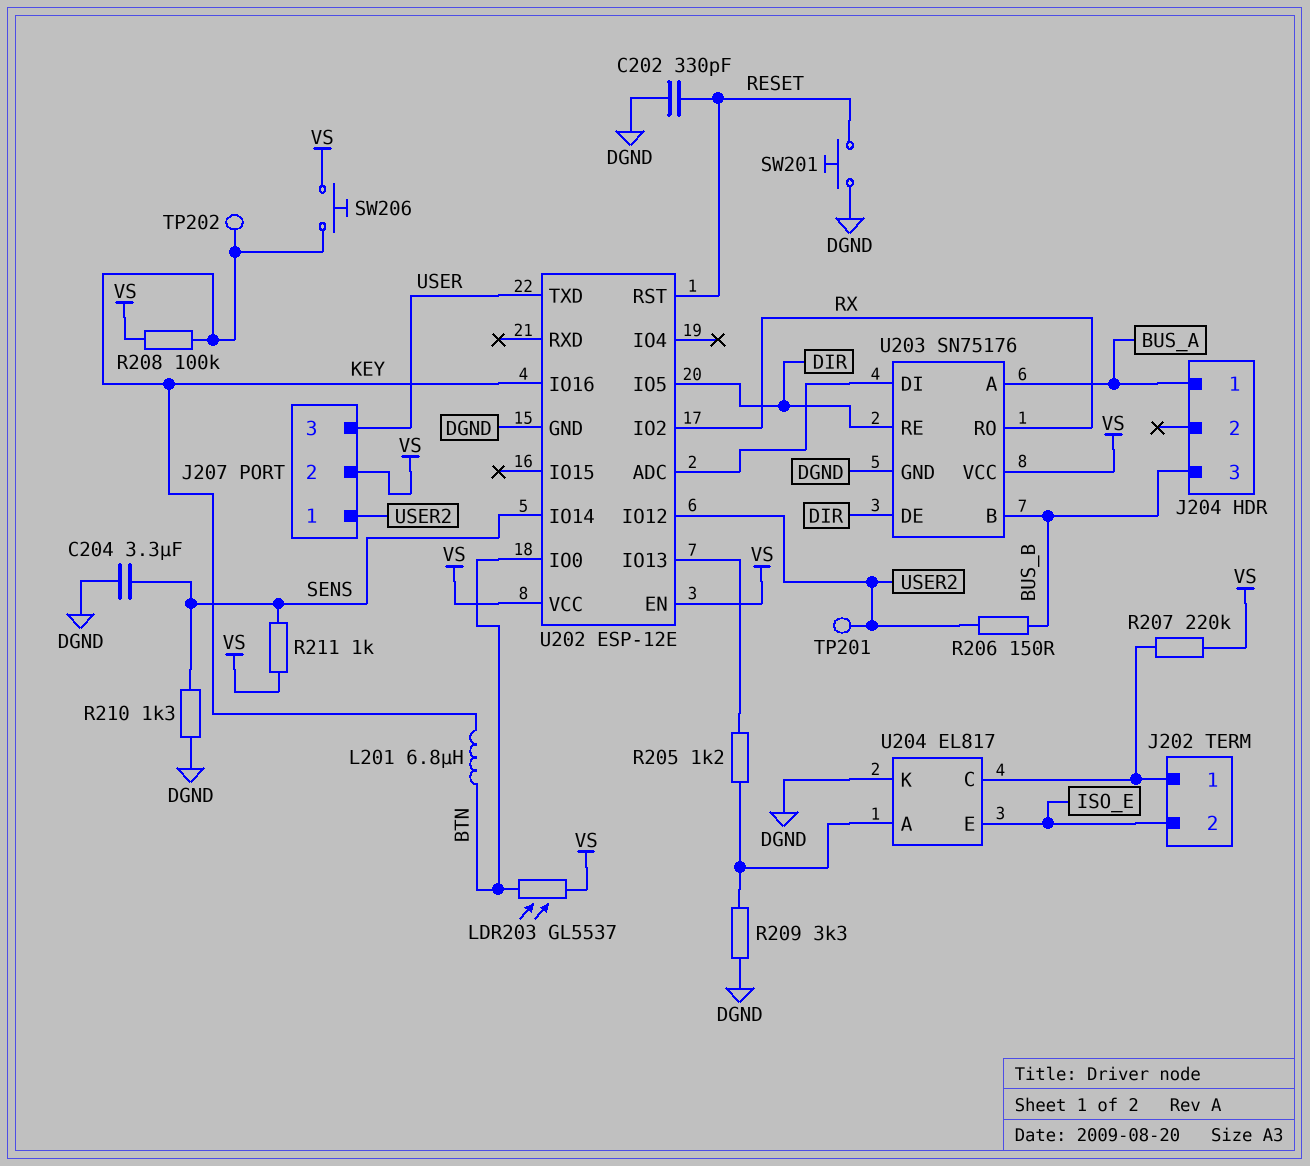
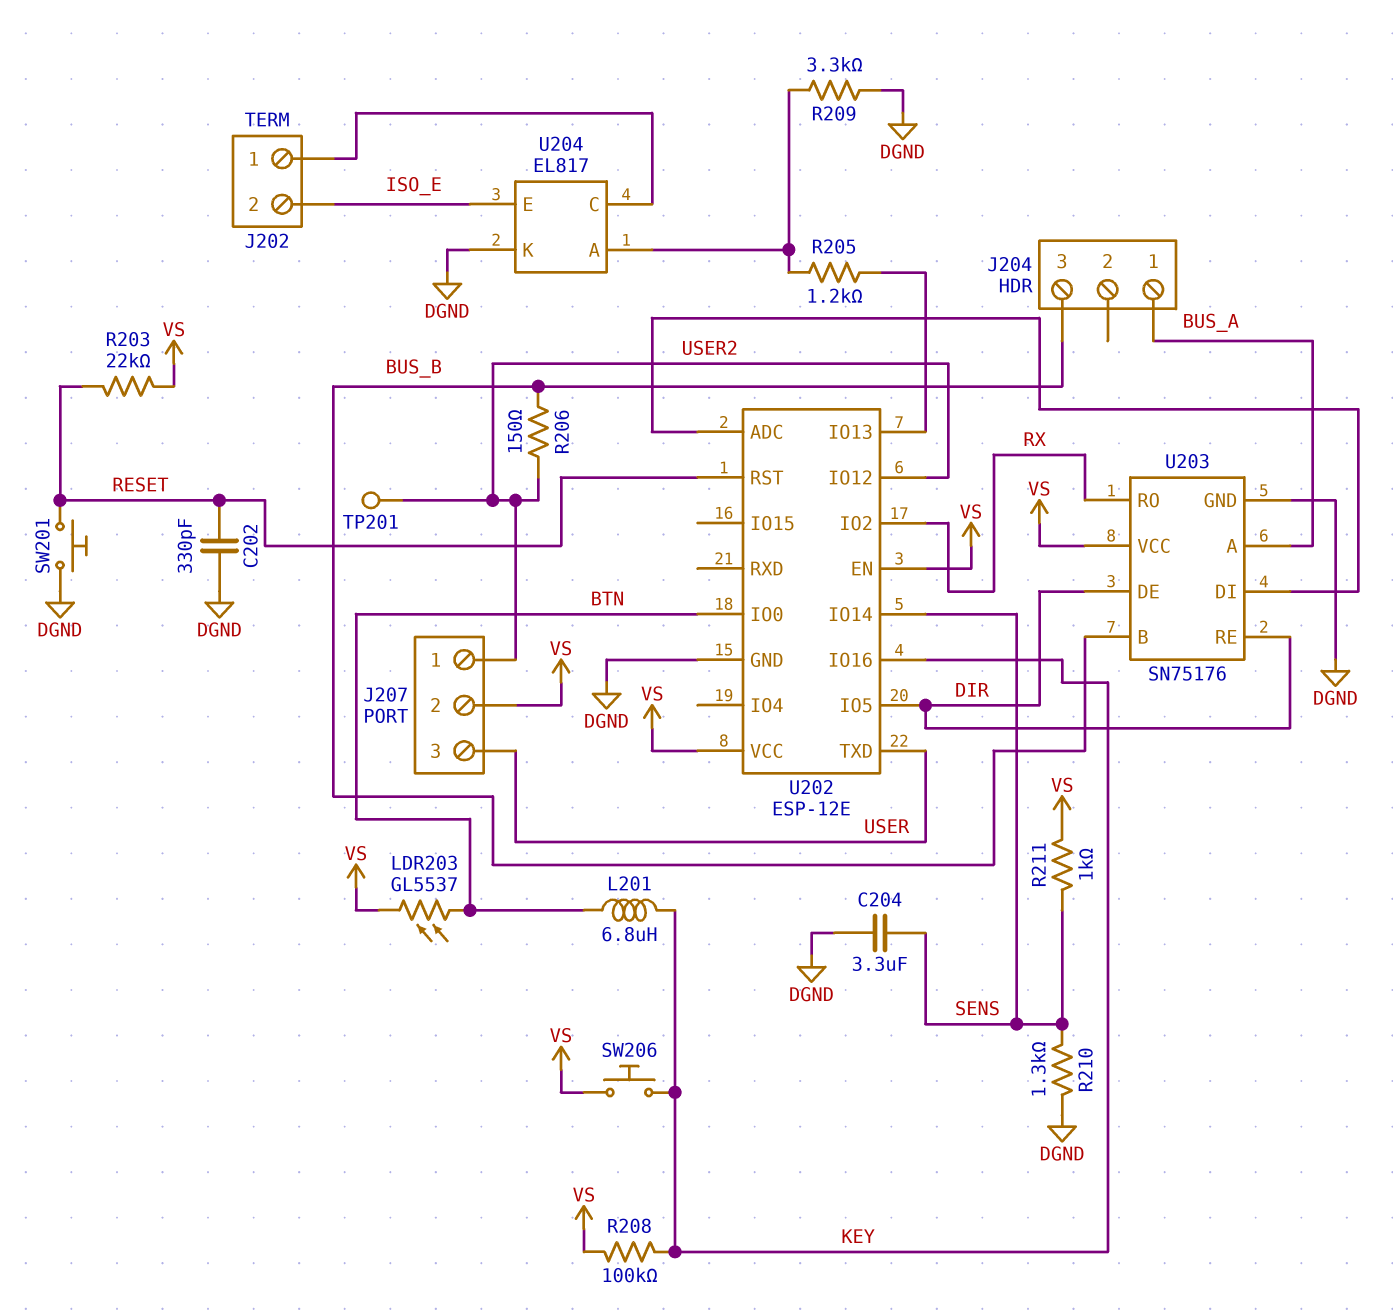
R203: none -> 22k (RESET, VS)
R207: 220k (J202/1, VS) -> none
TP202: test point (KEY) -> none

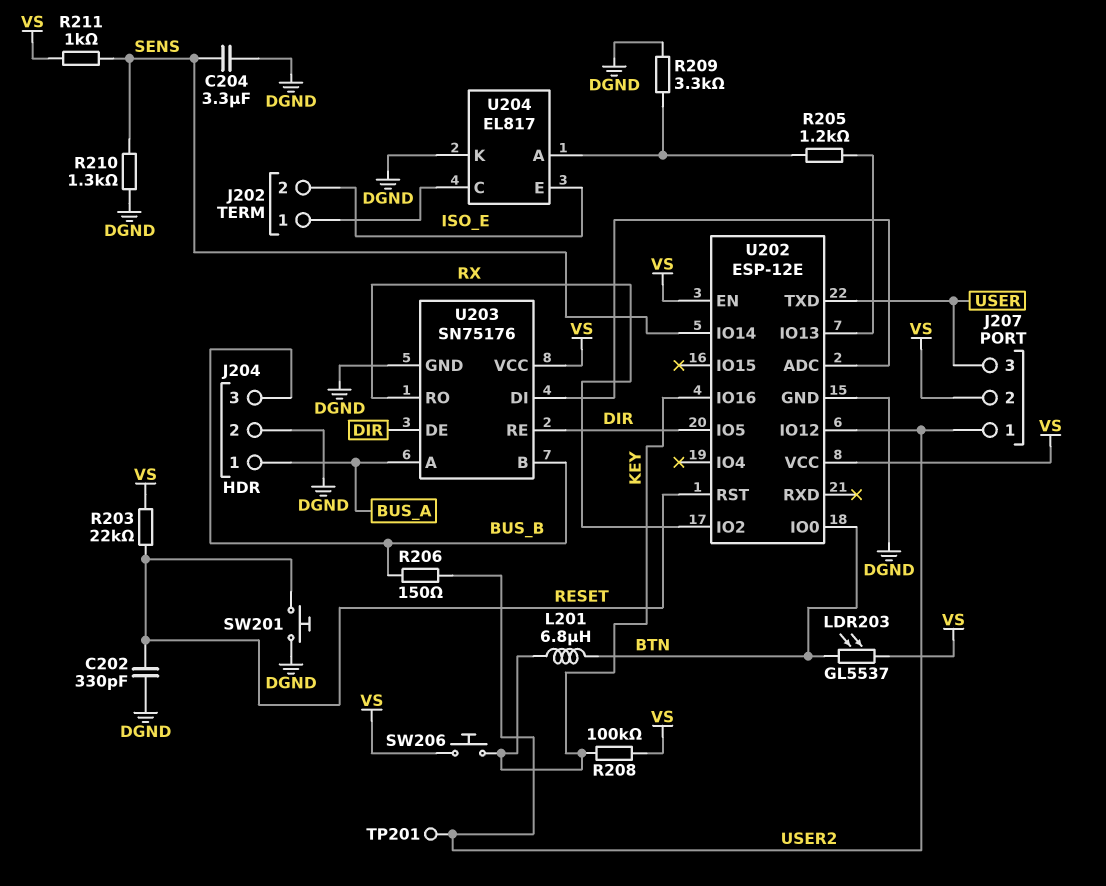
J204 pin 2: none -> DGND

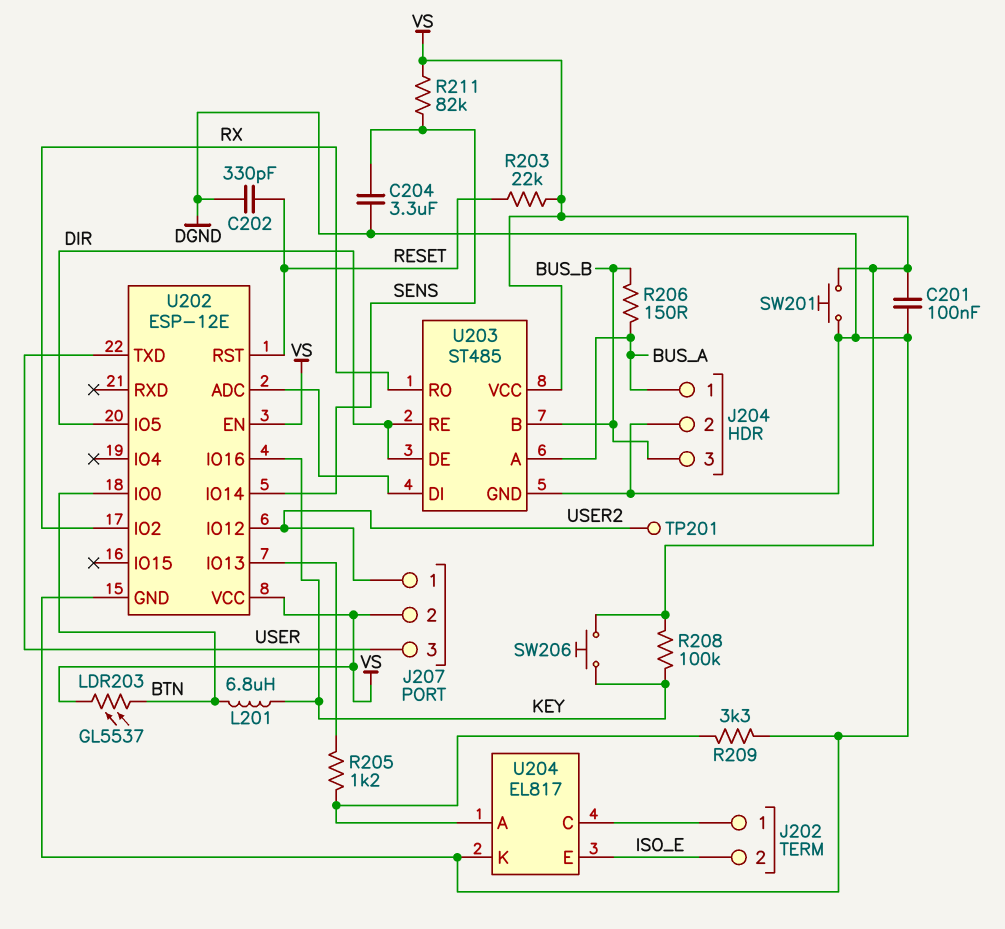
C201: none -> 100nF (DGND, VS)
R206: 150 (BUS_B, USER2) -> 150 (BUS_A, BUS_B)
R210: 1.3k (DGND, SENS) -> none
R211: 1k (SENS, VS) -> 82k (SENS, VS)
SW201: button (DGND, RESET) -> button (DGND, VS)
U203: SN75176 -> ST485

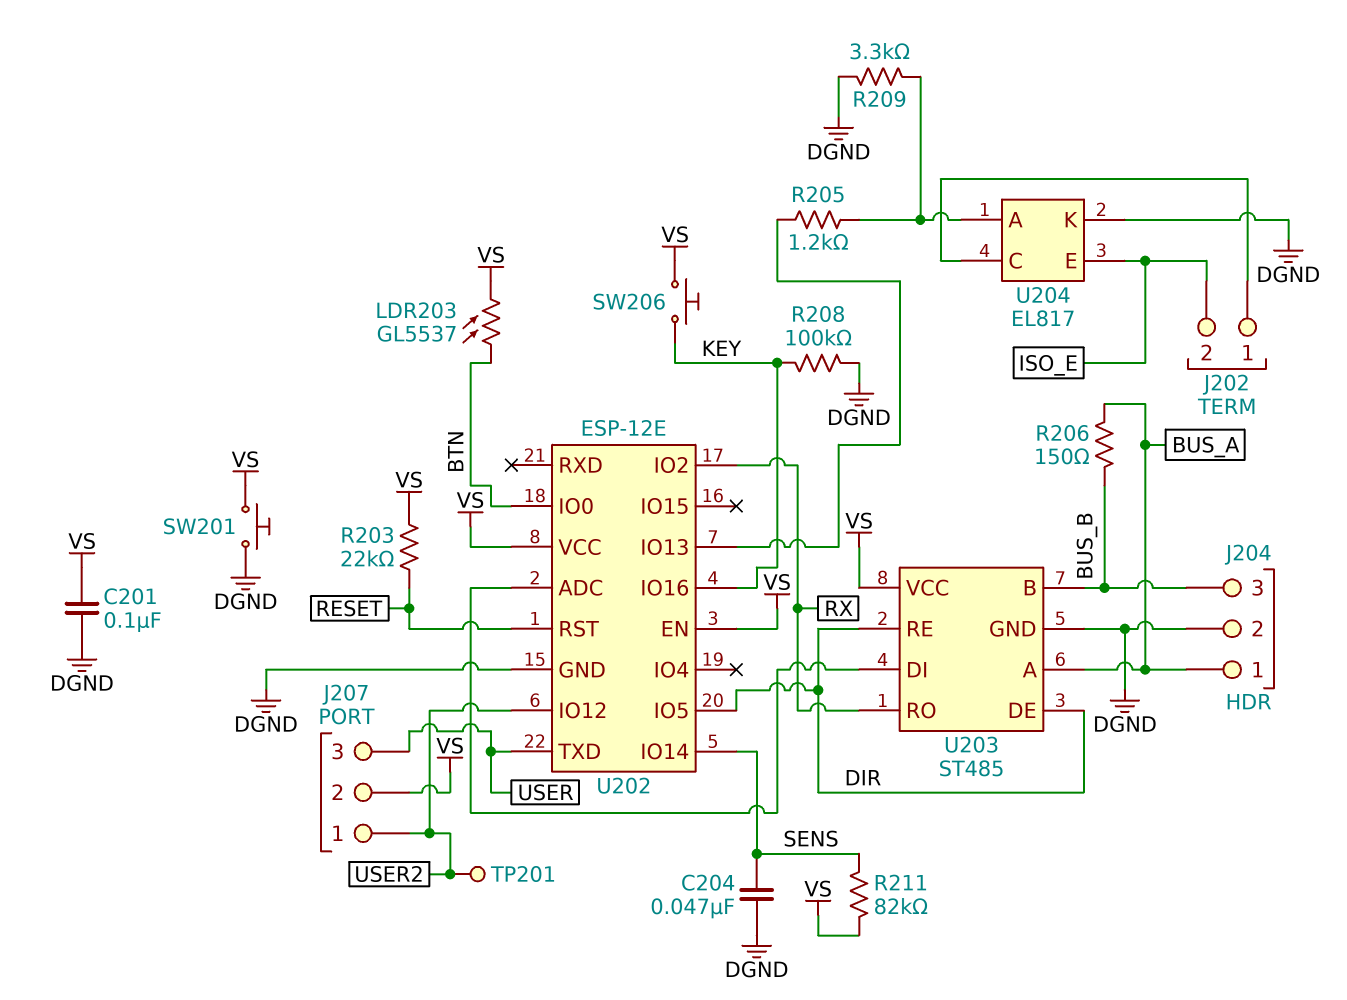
C202: 330pF (DGND, RESET) -> none
C204: 3.3uF (DGND, SENS) -> 47nF (DGND, SENS)
L201: 6.8uH (BTN, KEY) -> none
R208: 100k (KEY, VS) -> 100k (DGND, KEY)

